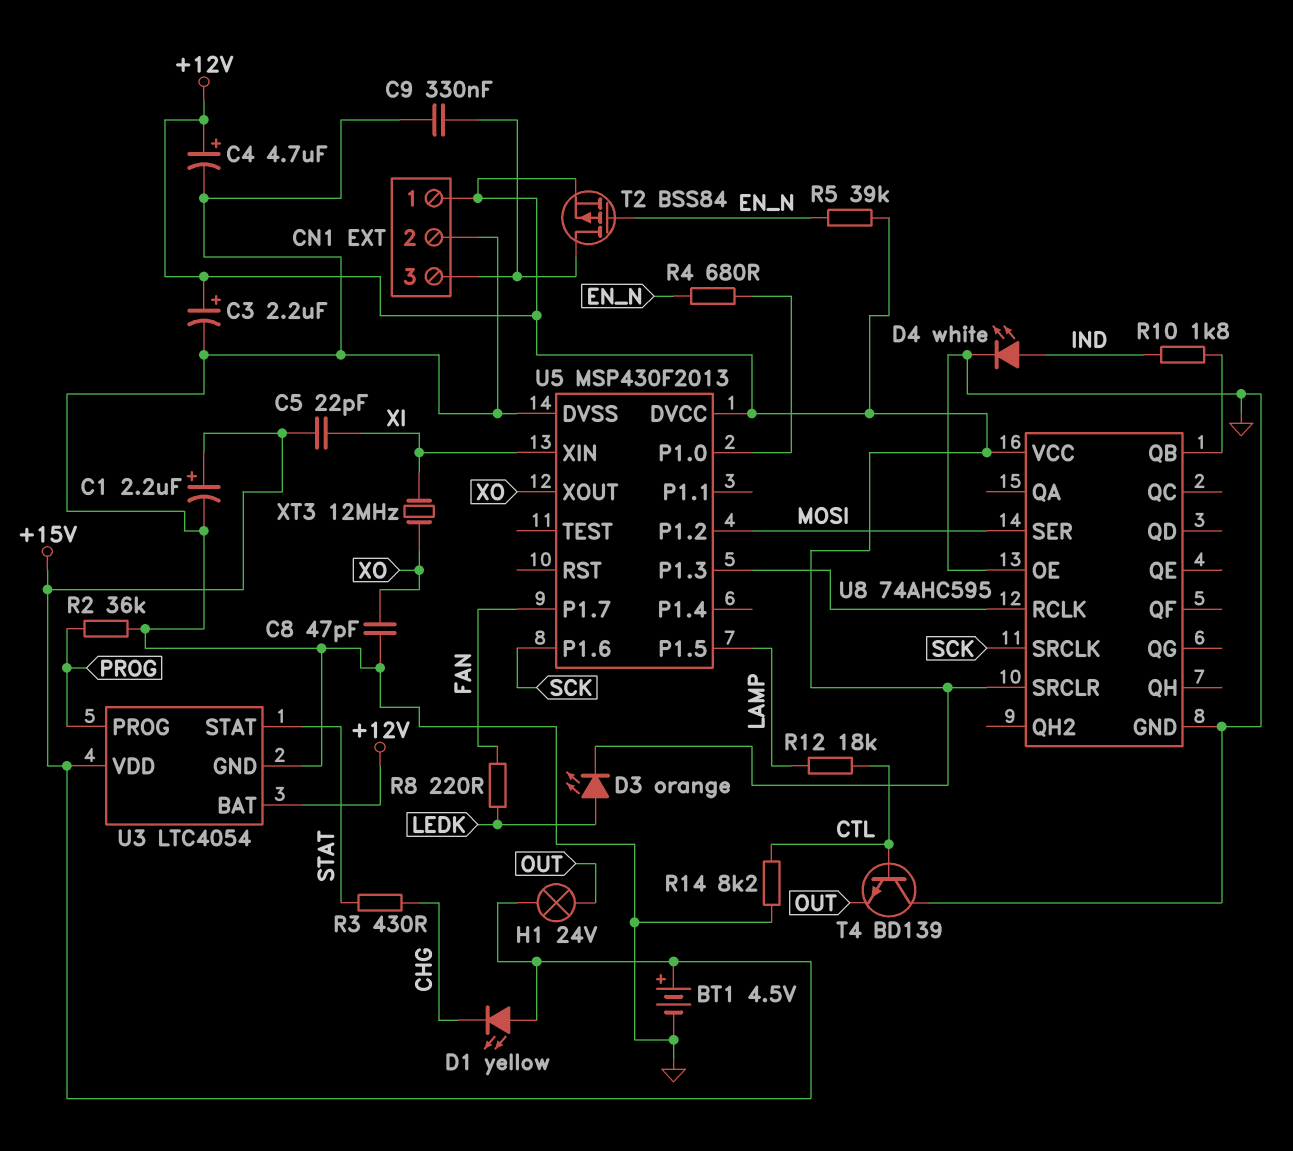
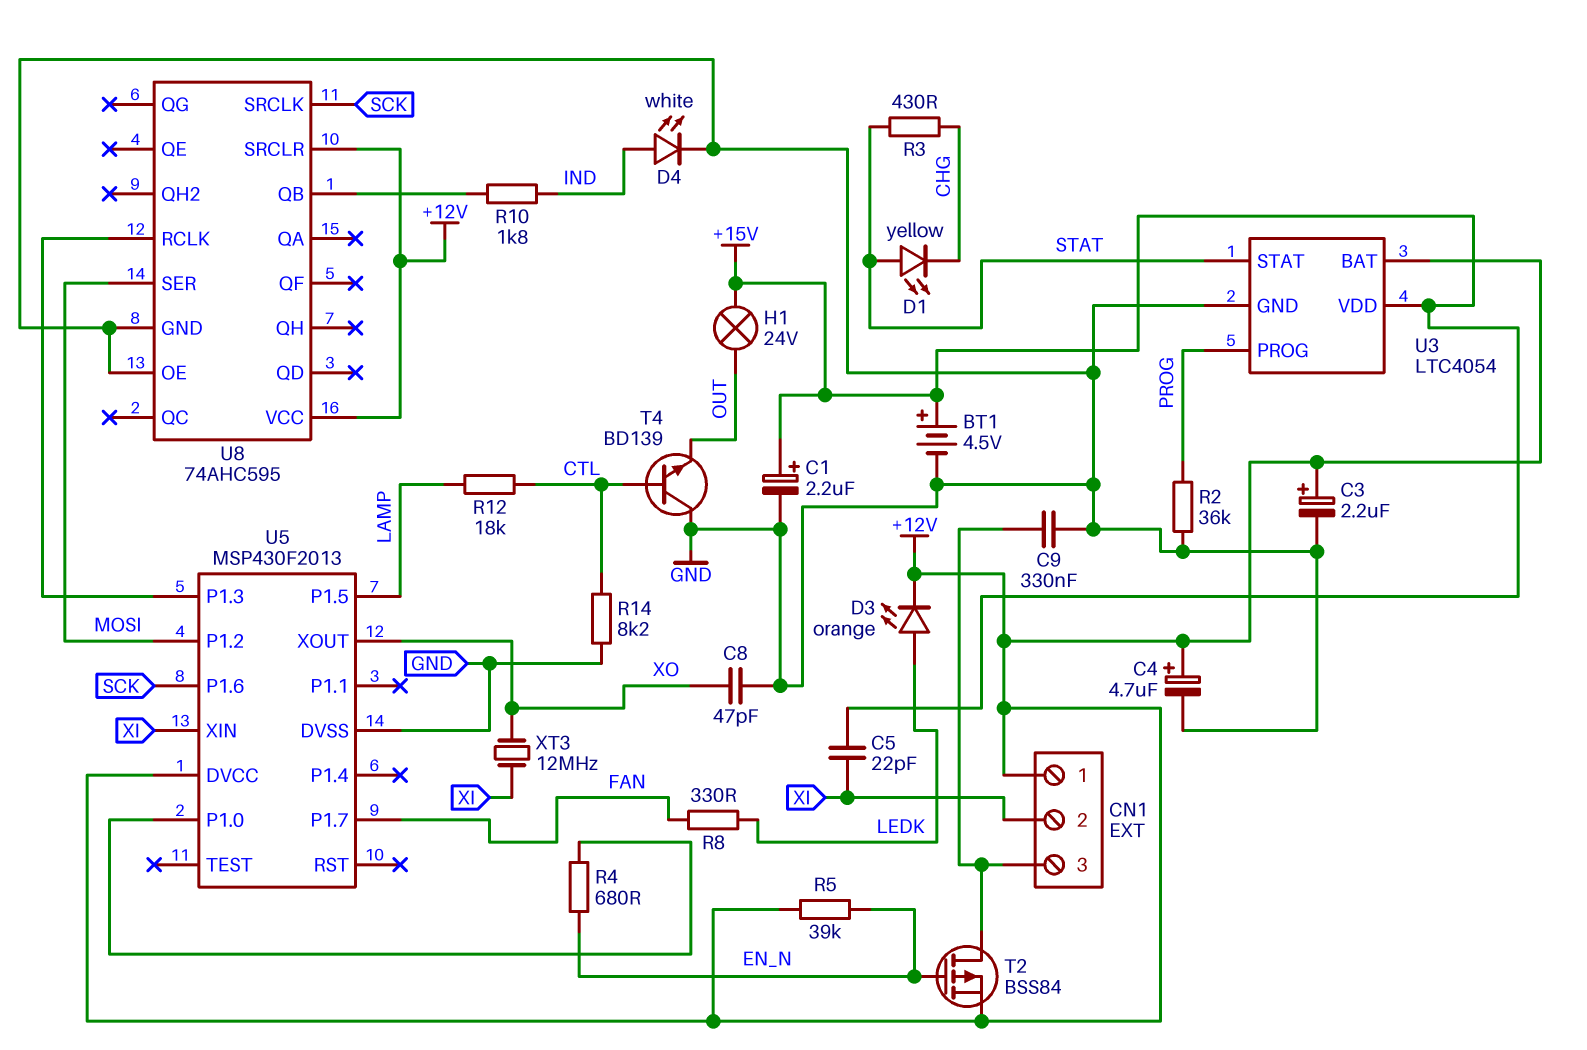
CN1 pin 2: GND -> XI
D1: LED yellow (A +15V, K CHG) -> LED yellow (A STAT, K CHG)
R8: 220 (FAN, LEDK) -> 330 (FAN, LEDK)

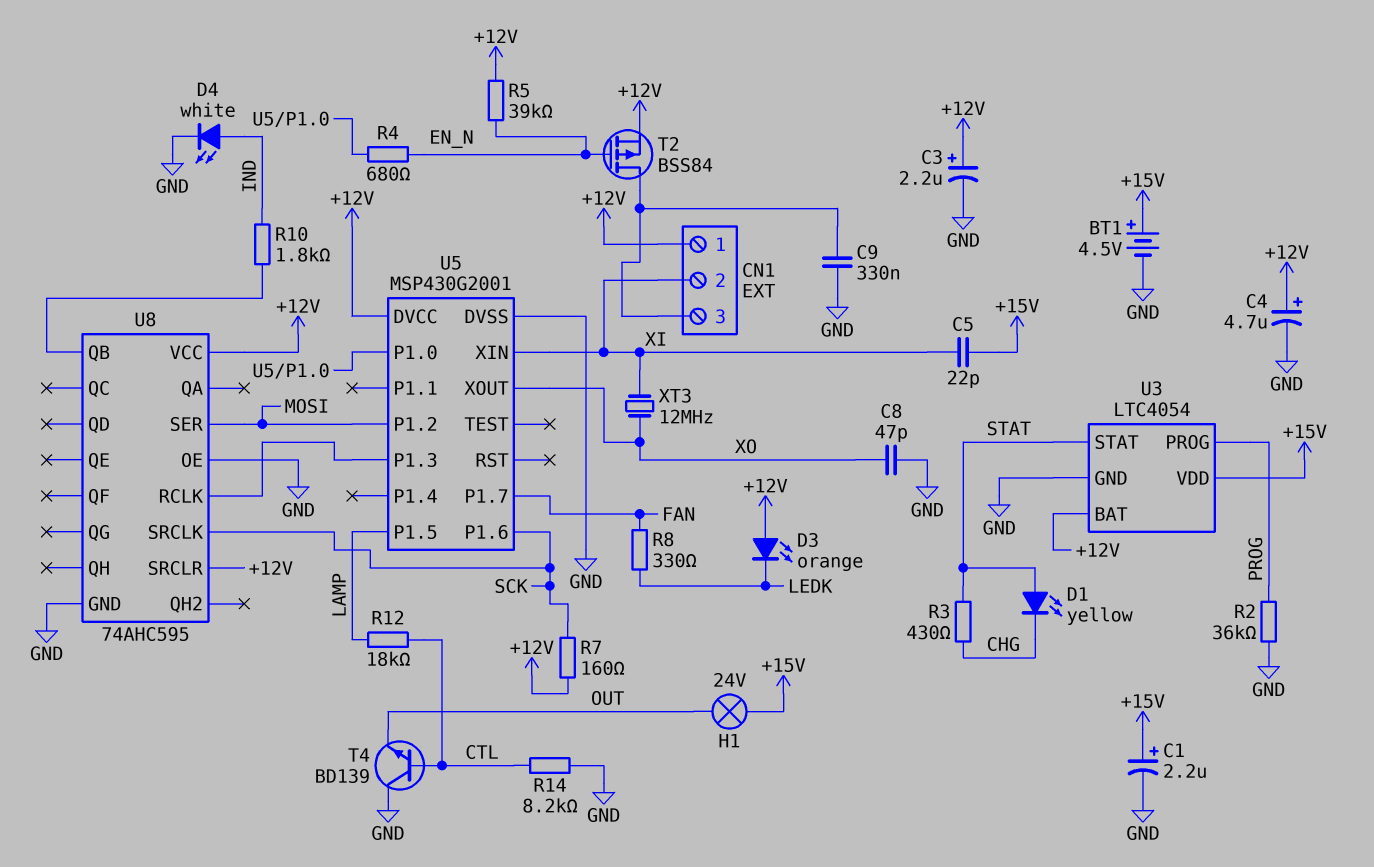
D3: LED orange (A LEDK, K +12V) -> LED orange (A +12V, K LEDK)
R7: none -> 160 (+12V, SCK)
U5: MSP430F2013 -> MSP430G2001

